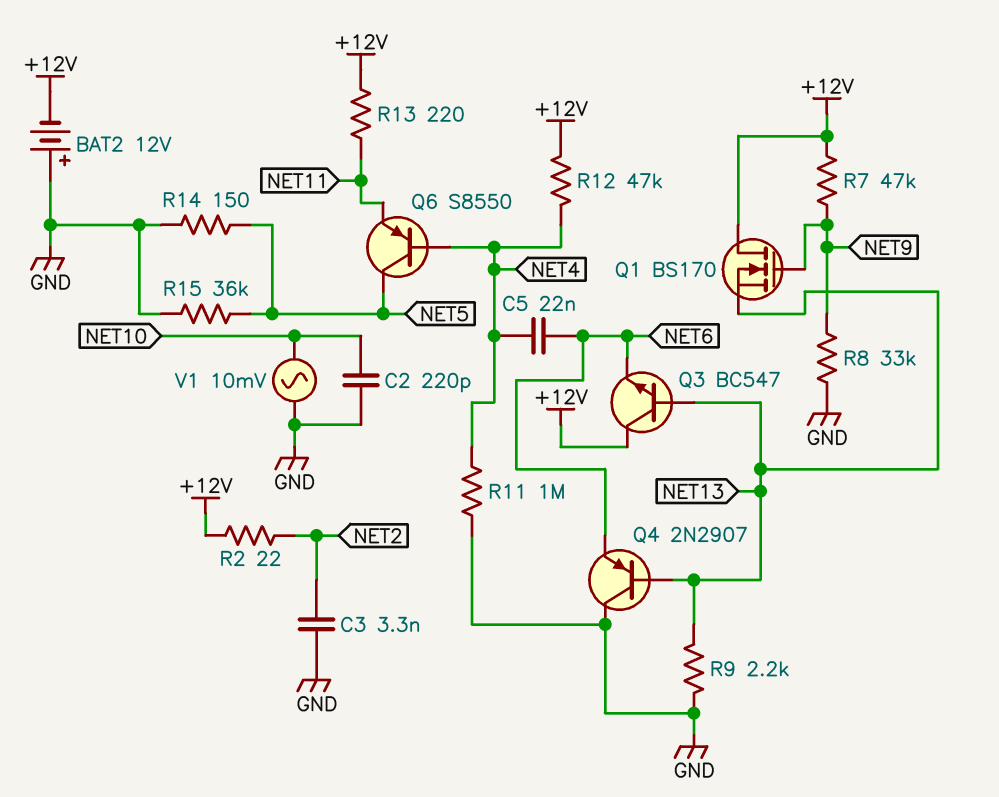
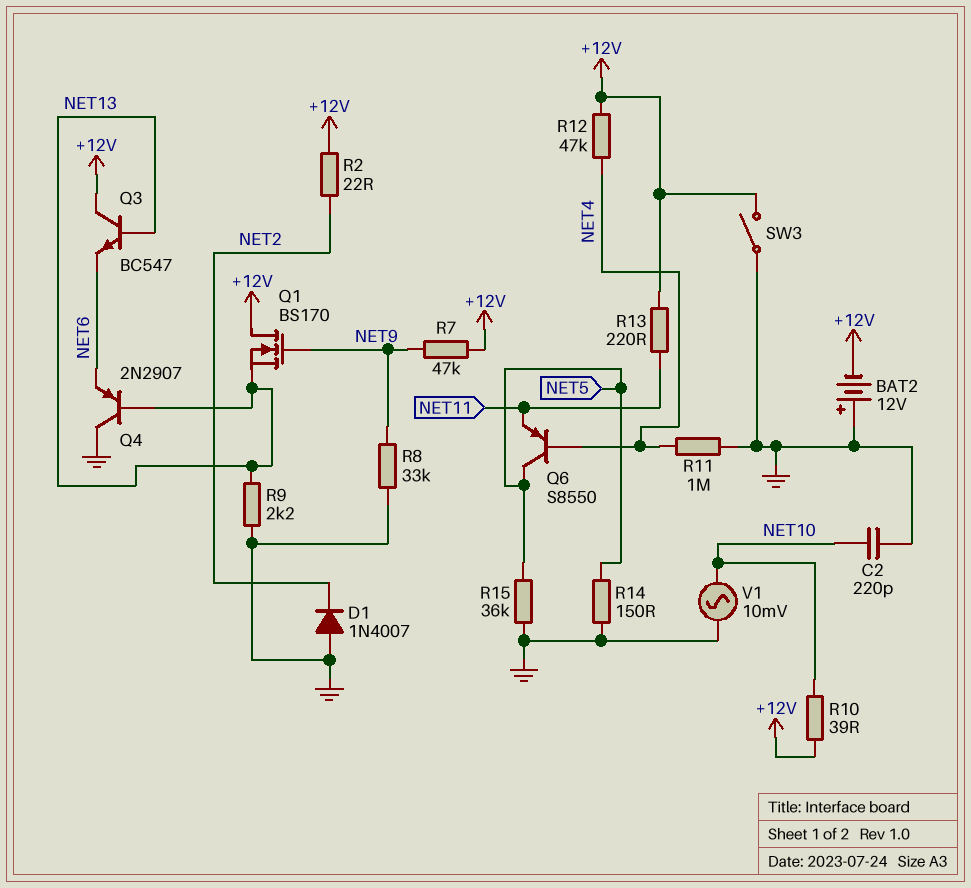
C3: 3.3nF (GND, NET2) -> none
C5: 22nF (NET4, NET6) -> none
D1: none -> diode 1N4007 (A GND, K NET2)
R10: none -> 39 (+12V, NET10)
SW3: none -> switch (+12V, GND)

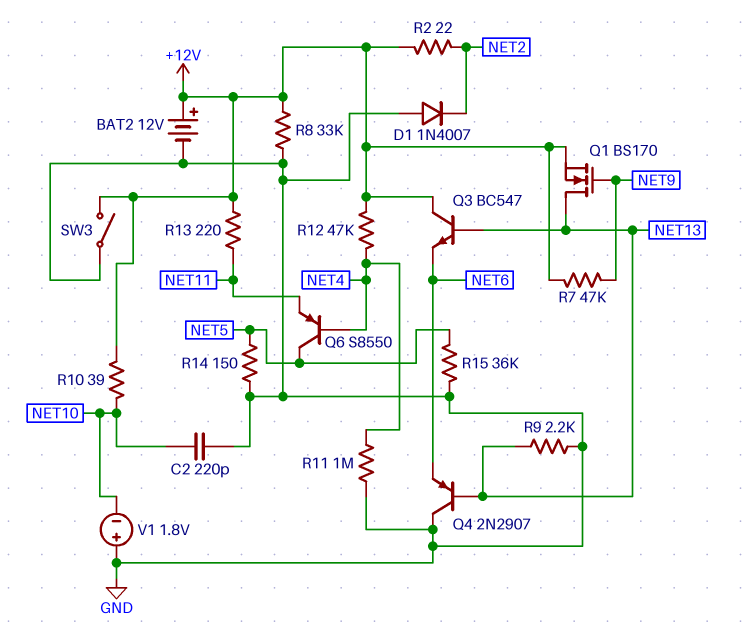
BAT2: 12V (plus GND, minus +12V) -> 12V (plus +12V, minus GND)
Q1: NMOS BS170 (G NET9, D +12V, S NET13) -> NMOS BS170 (G NET9, D NET13, S +12V)
R8: 33k (GND, NET9) -> 33k (+12V, GND)
V1: AC 10mV (GND, NET10) -> 1.8V (plus GND, minus NET10)

